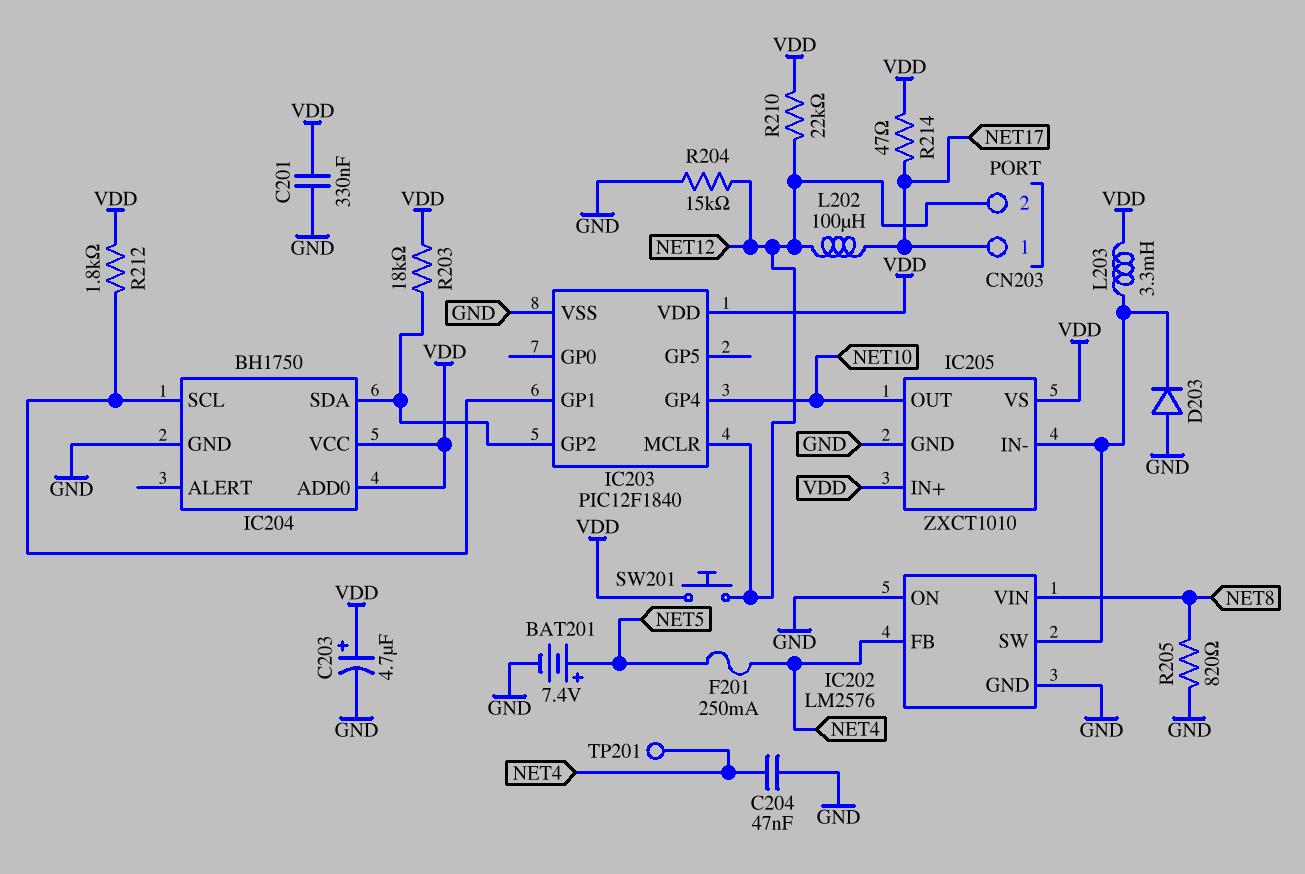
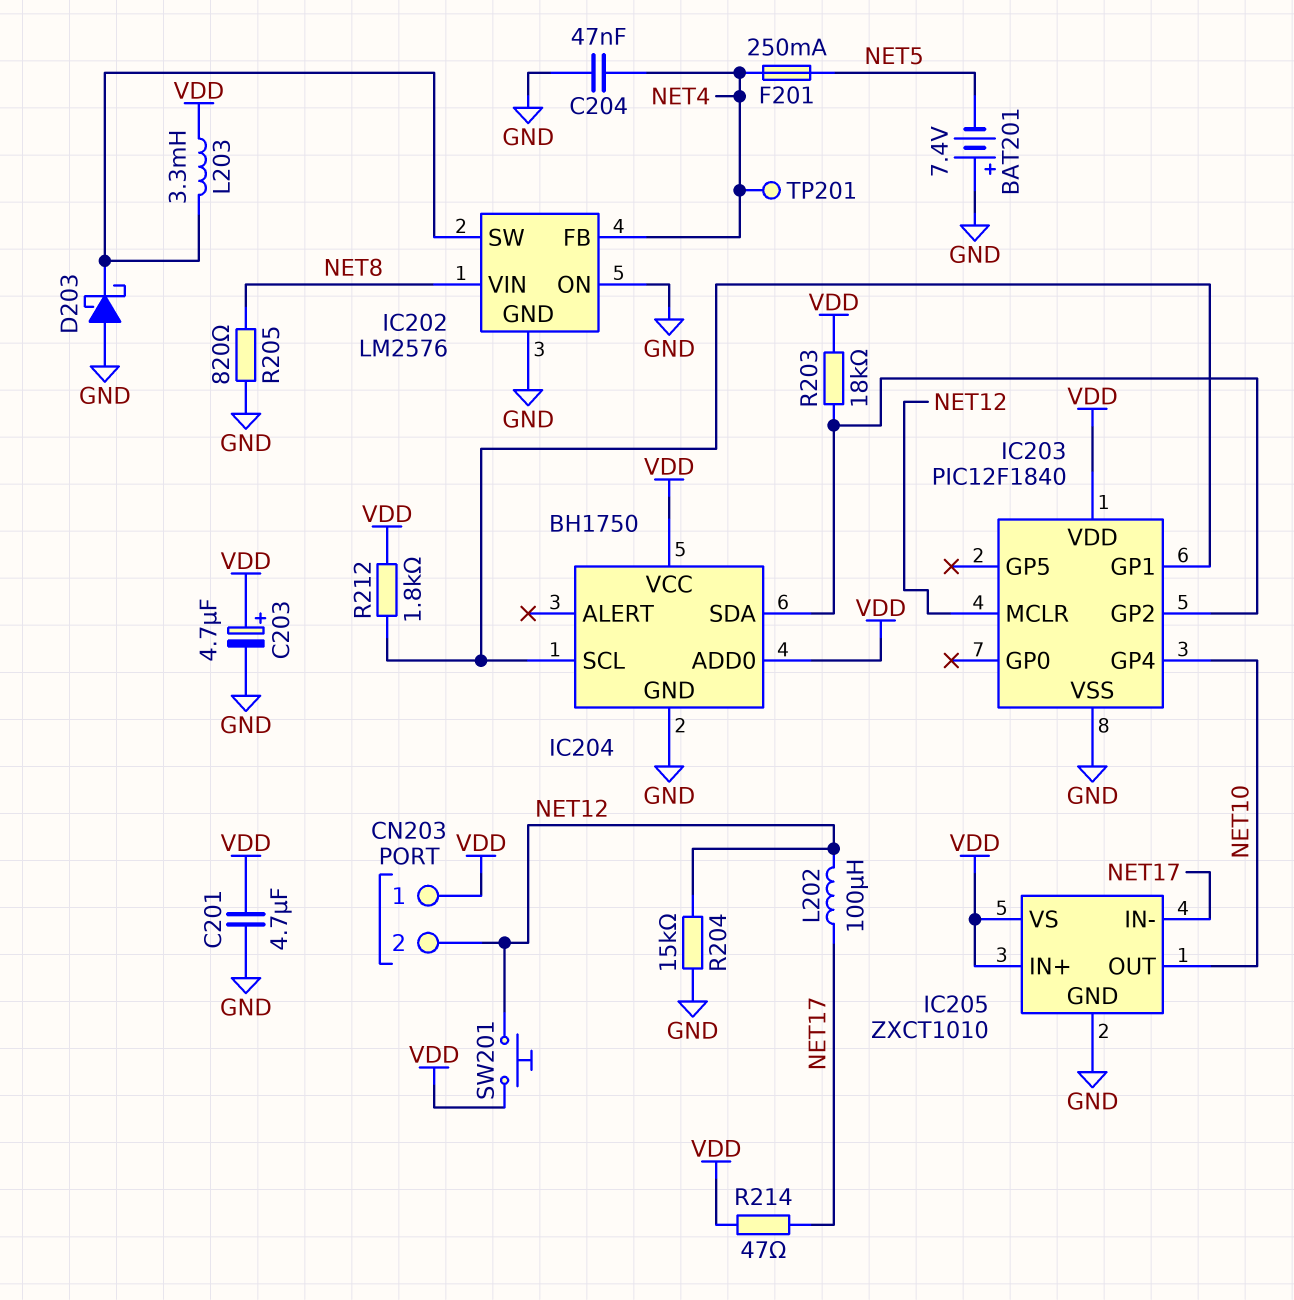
BAT201: 7.4V (plus NET5, minus GND) -> 7.4V (plus GND, minus NET5)
C201: 330nF (GND, VDD) -> 4.7uF (GND, VDD)
CN203 pin 1: NET17 -> VDD
D203: diode (A GND, K IC202/SW) -> schottky (A GND, K IC202/SW)
IC205 pin IN-: IC202/SW -> NET17
R210: 22k (NET12, VDD) -> none

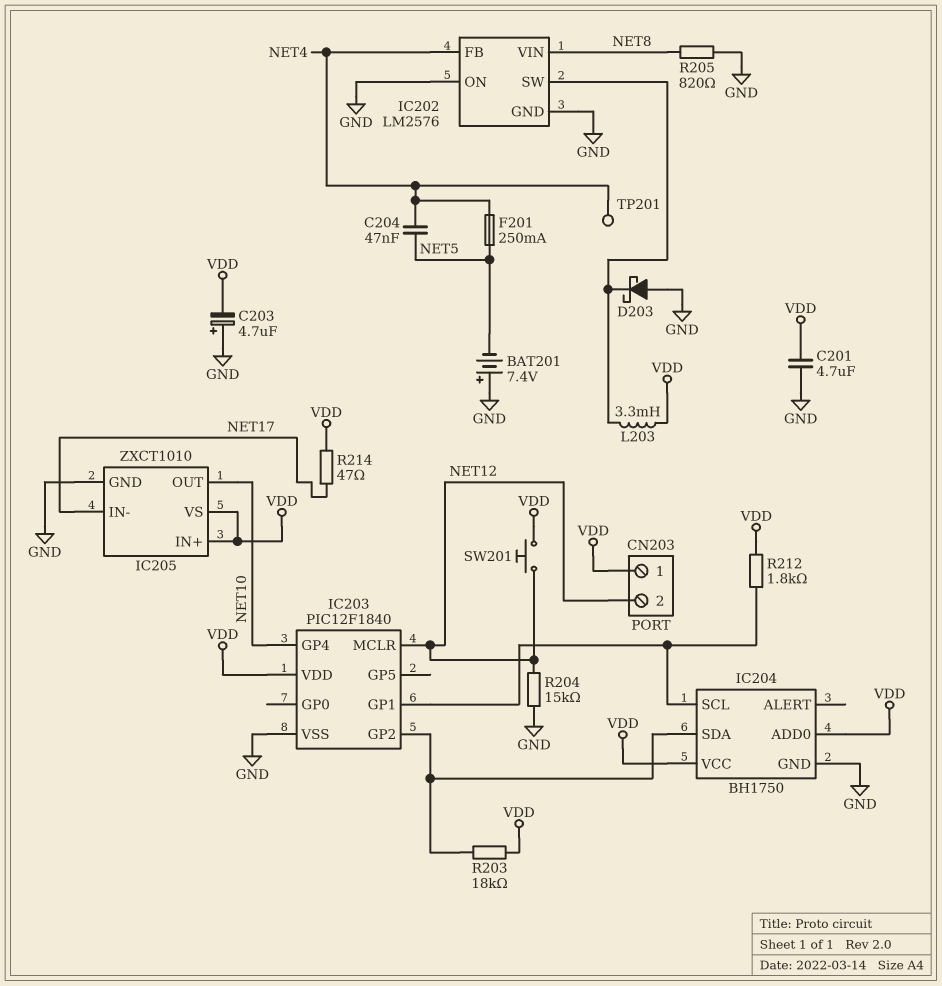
C203: 4.7uF (plus VDD, minus GND) -> 4.7uF (plus GND, minus VDD)
C204: 47nF (GND, NET4) -> 47nF (NET4, NET5)
L202: 100uH (NET12, NET17) -> none

